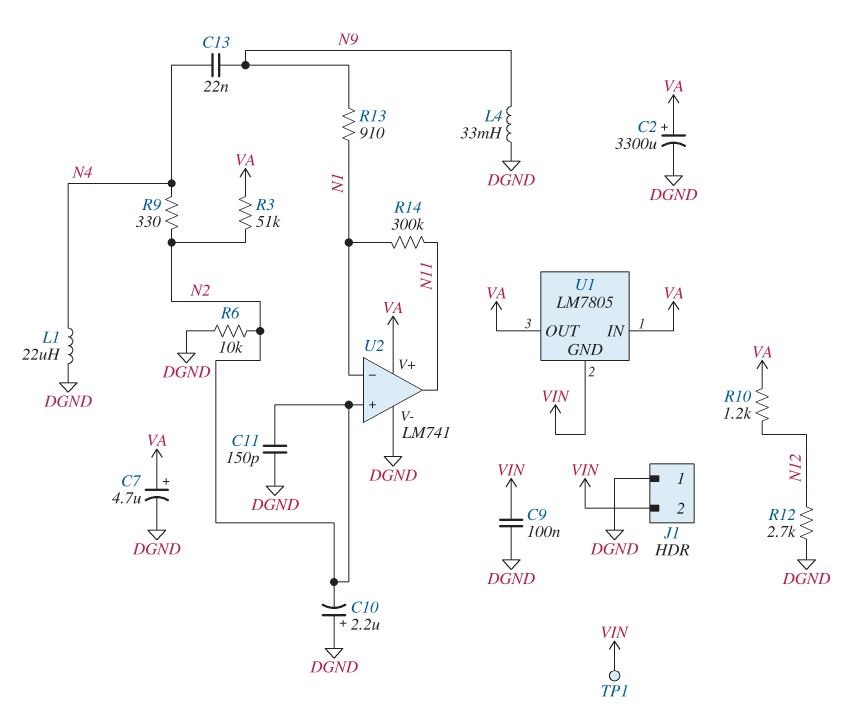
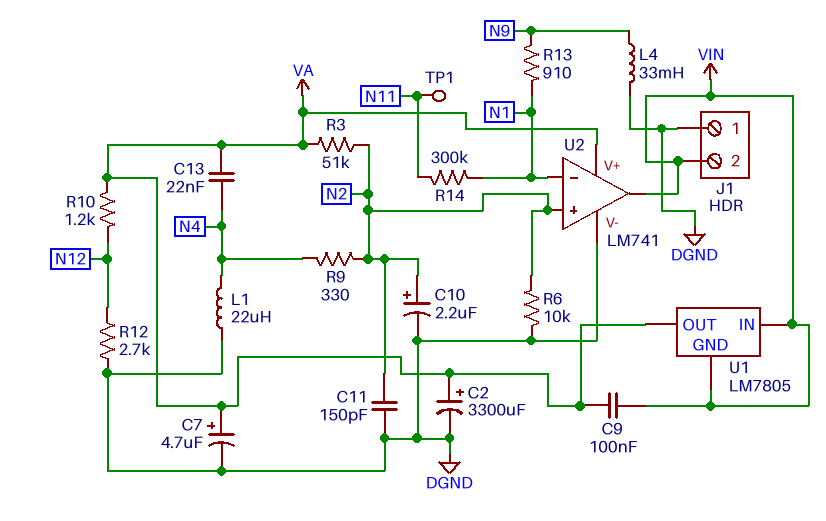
C9: 100nF (DGND, VIN) -> 100nF (VA, VIN)
C10: 2.2uF (plus DGND, minus N2) -> 2.2uF (plus N2, minus DGND)
C13: 22nF (N4, N9) -> 22nF (N4, VA)
TP1: test point (VIN) -> test point (N11)
U1 pin IN: VA -> VIN
U2 pin out: N11 -> VIN

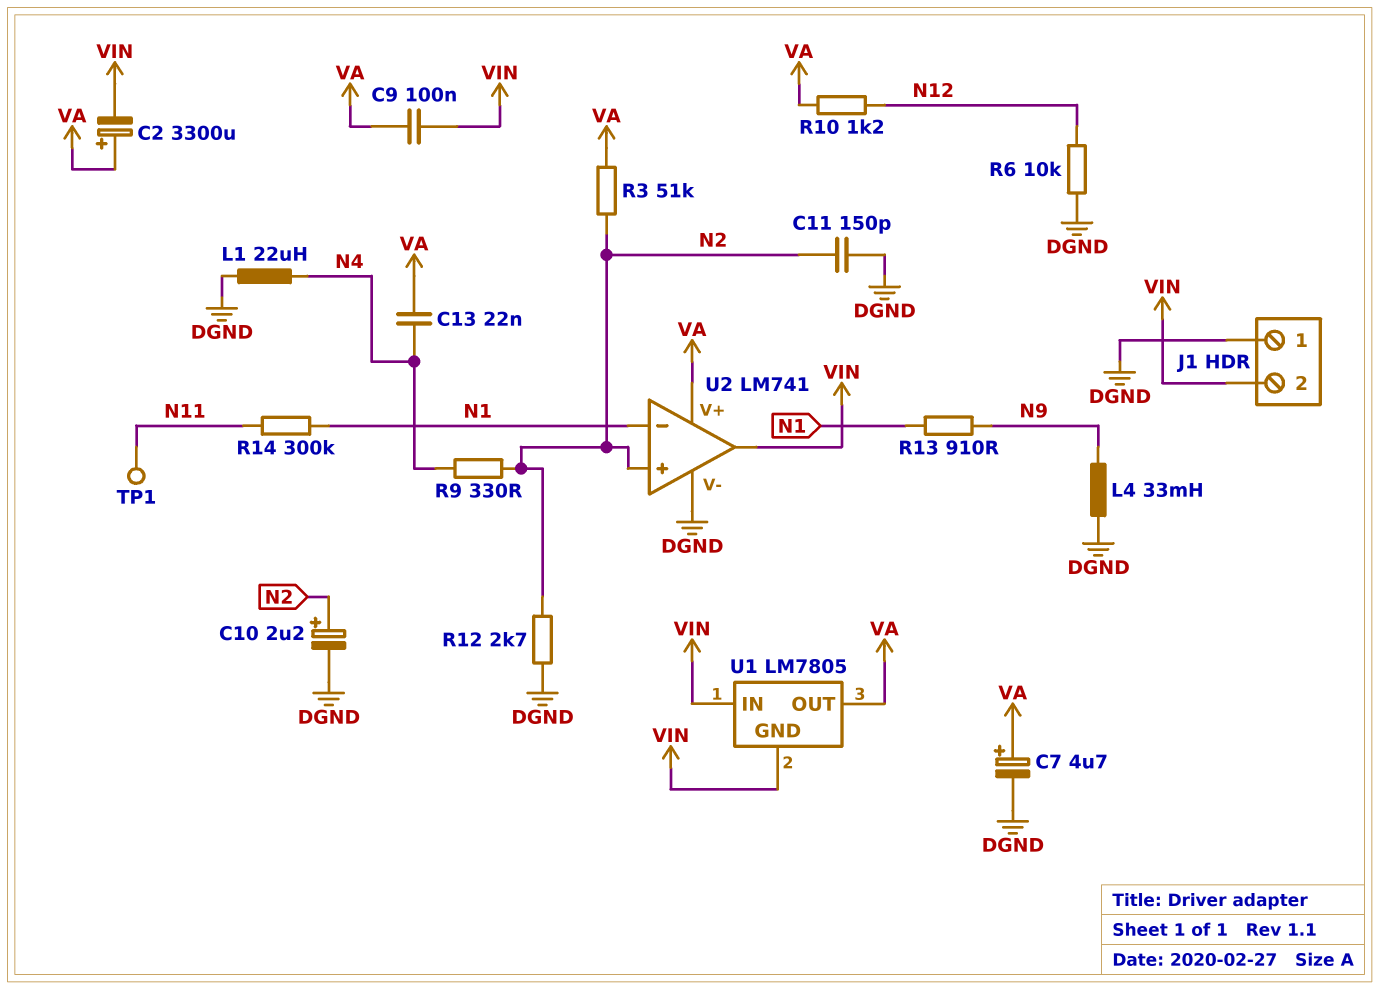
C2: 3300uF (plus VA, minus DGND) -> 3300uF (plus VA, minus VIN)
R6: 10k (DGND, N2) -> 10k (DGND, N12)
R12: 2.7k (DGND, N12) -> 2.7k (DGND, N2)

